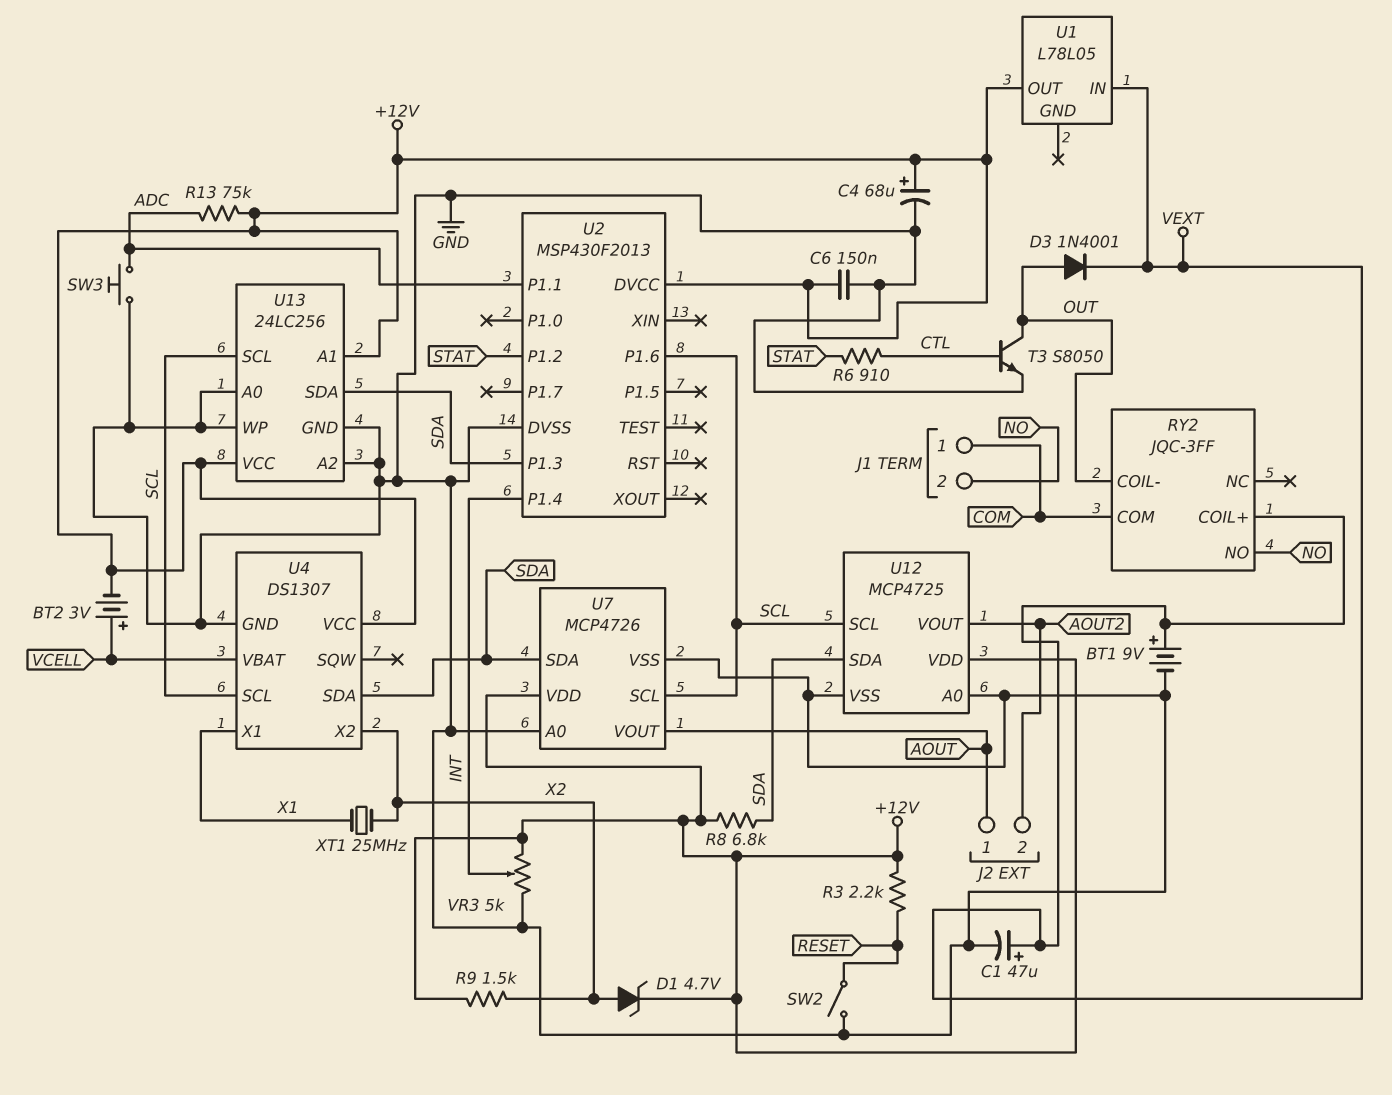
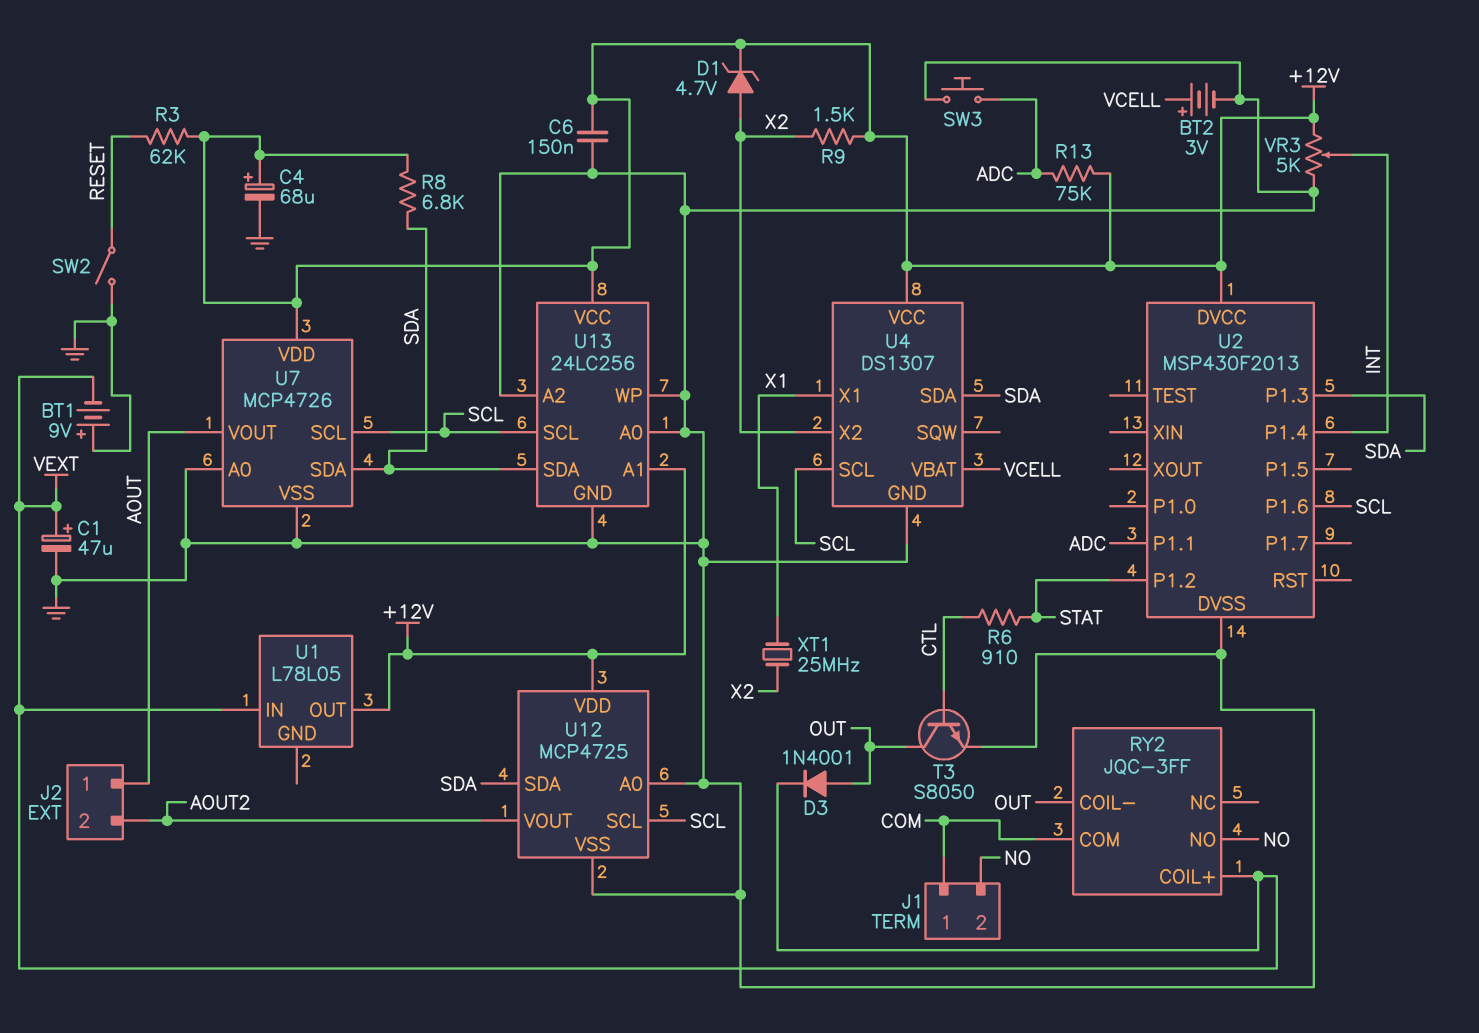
BT1: 9V (plus VEXT, minus GND) -> 9V (plus GND, minus VEXT)
BT2: 3V (plus VCELL, minus +12V) -> 3V (plus VCELL, minus GND)
R3: 2.2k (+12V, RESET) -> 62k (+12V, RESET)

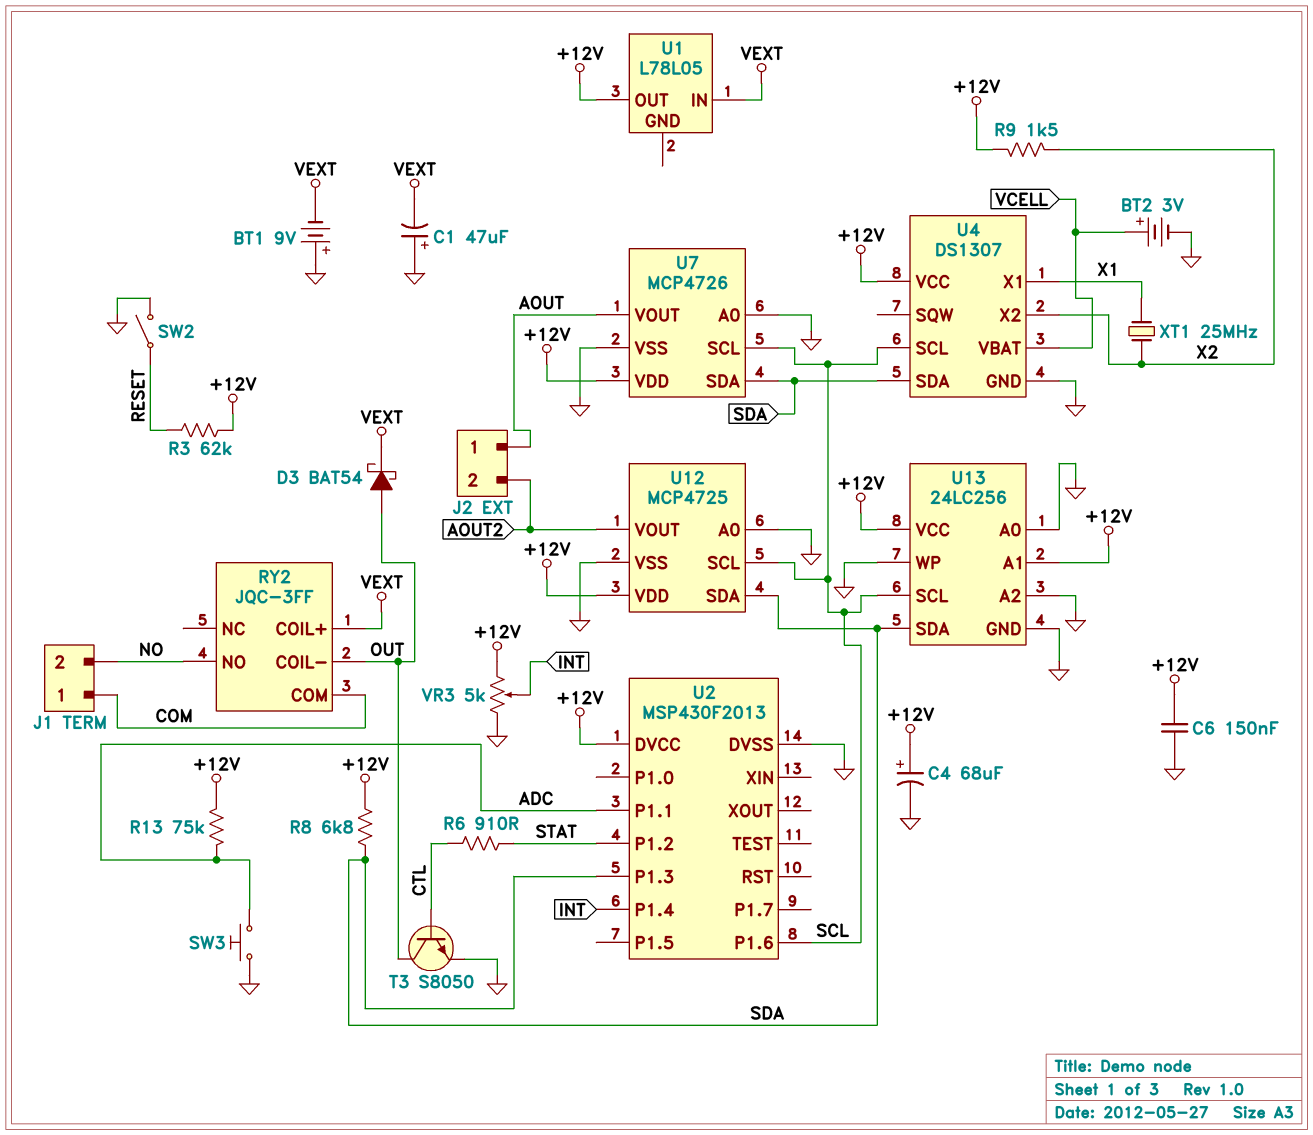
C1: 47uF (plus VEXT, minus GND) -> 47uF (plus GND, minus VEXT)
D1: zener 4.7V (A X2, K +12V) -> none
D3: diode 1N4001 (A OUT, K VEXT) -> schottky BAT54 (A OUT, K VEXT)

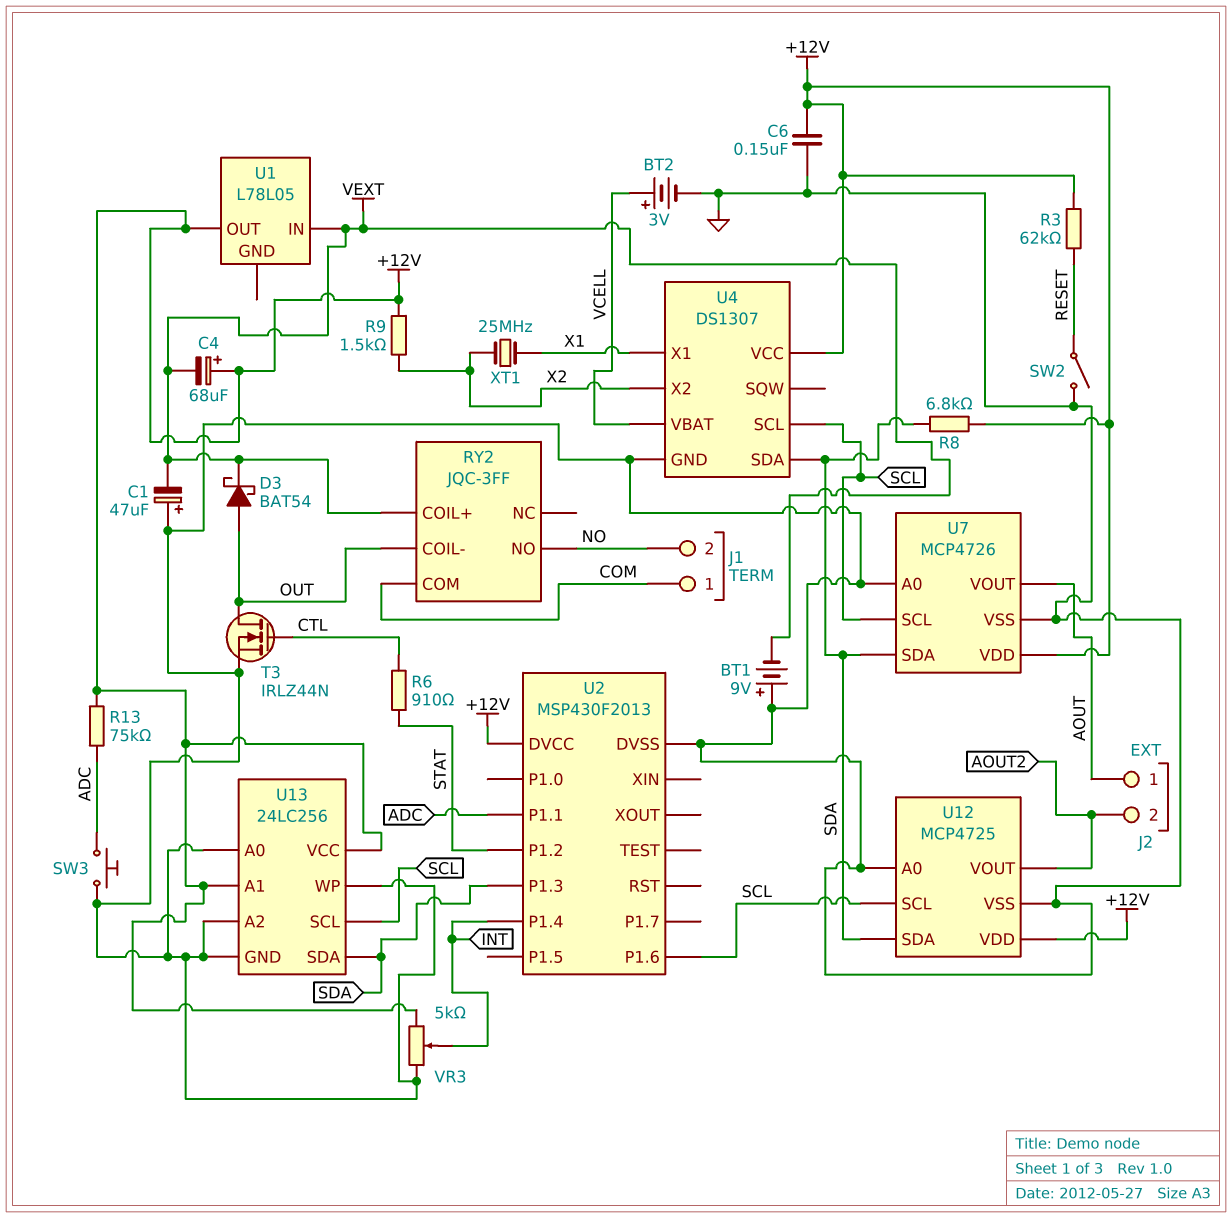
C4: 68uF (plus +12V, minus GND) -> 68uF (plus +12V, minus VEXT)
T3: NPN S8050 (B CTL, C OUT, E GND) -> NMOS IRLZ44N (G CTL, D OUT, S GND)

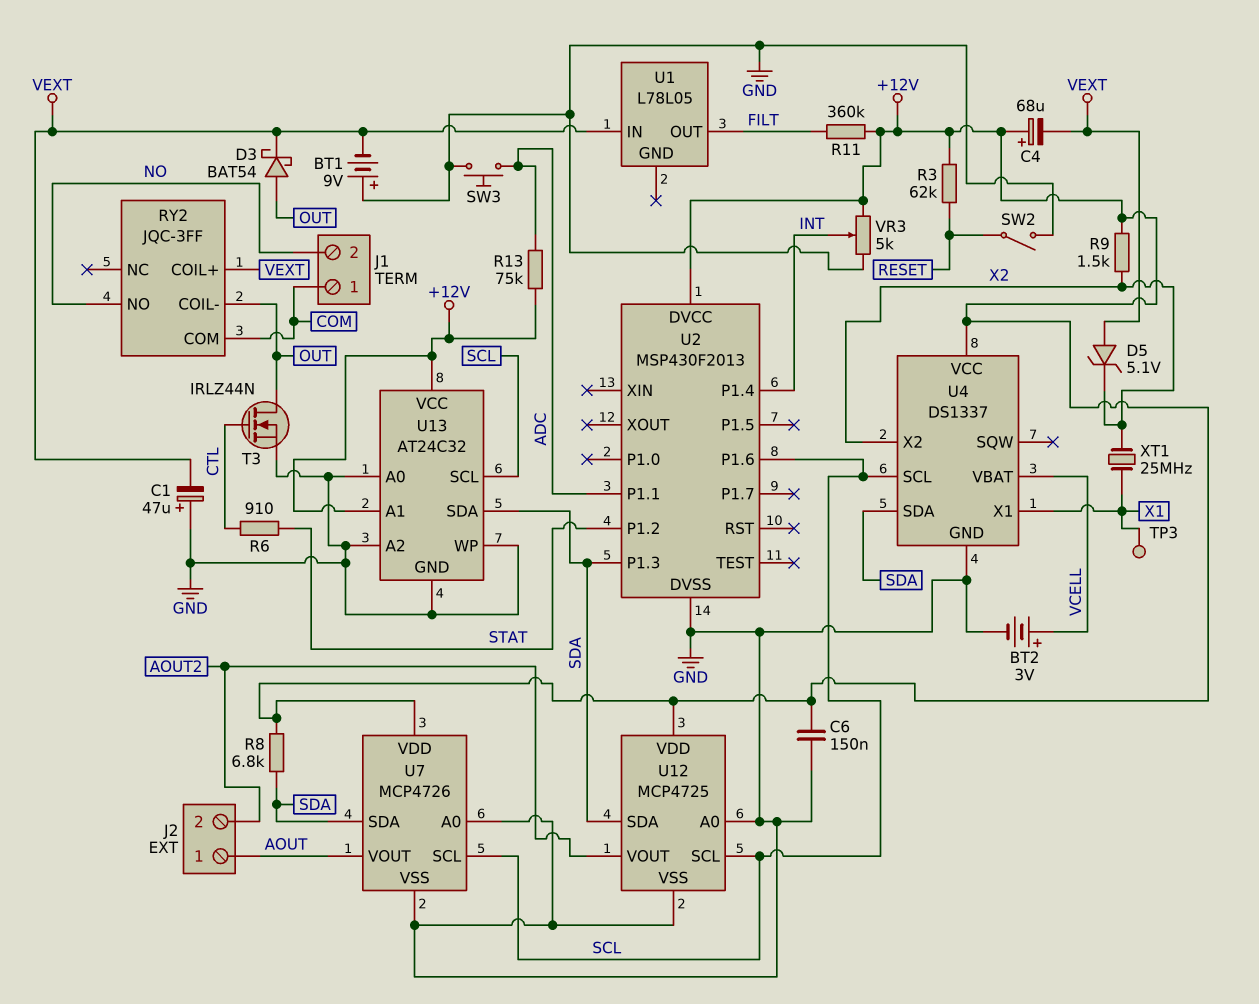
D5: none -> zener 5.1V (A VEXT, K X2)
R11: none -> 360k (+12V, FILT)
TP3: none -> test point (X1)
U1 pin OUT: +12V -> FILT
U4: DS1307 -> DS1337
U13: 24LC256 -> AT24C32

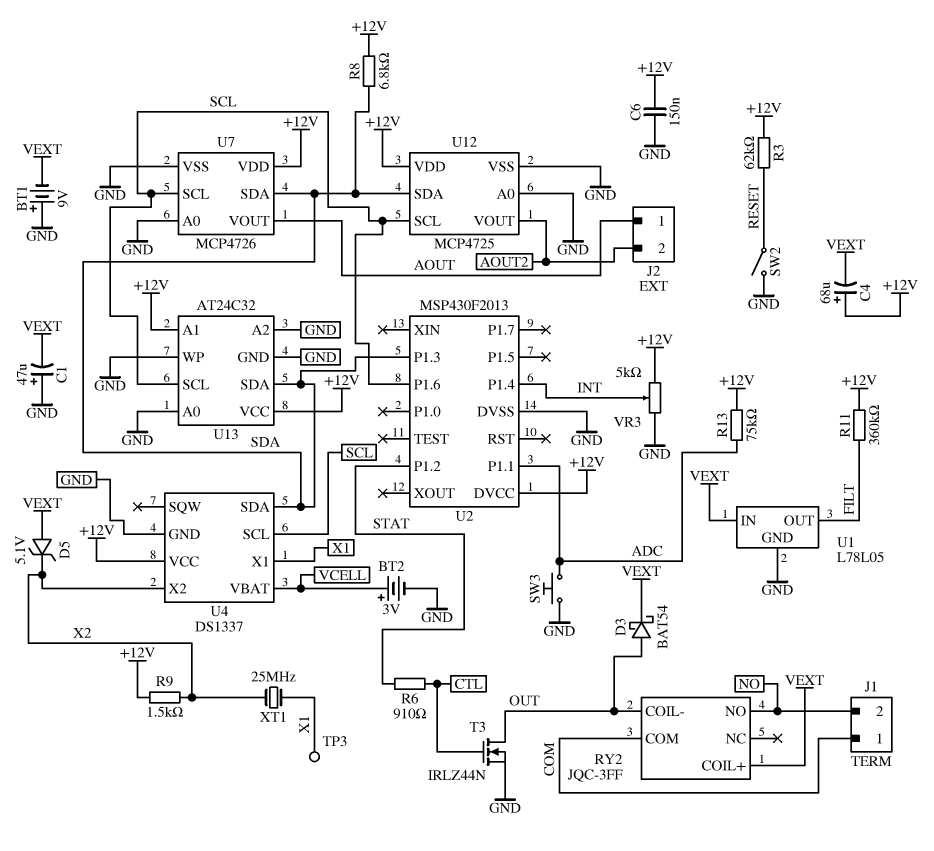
U1 pin GND: none -> GND

